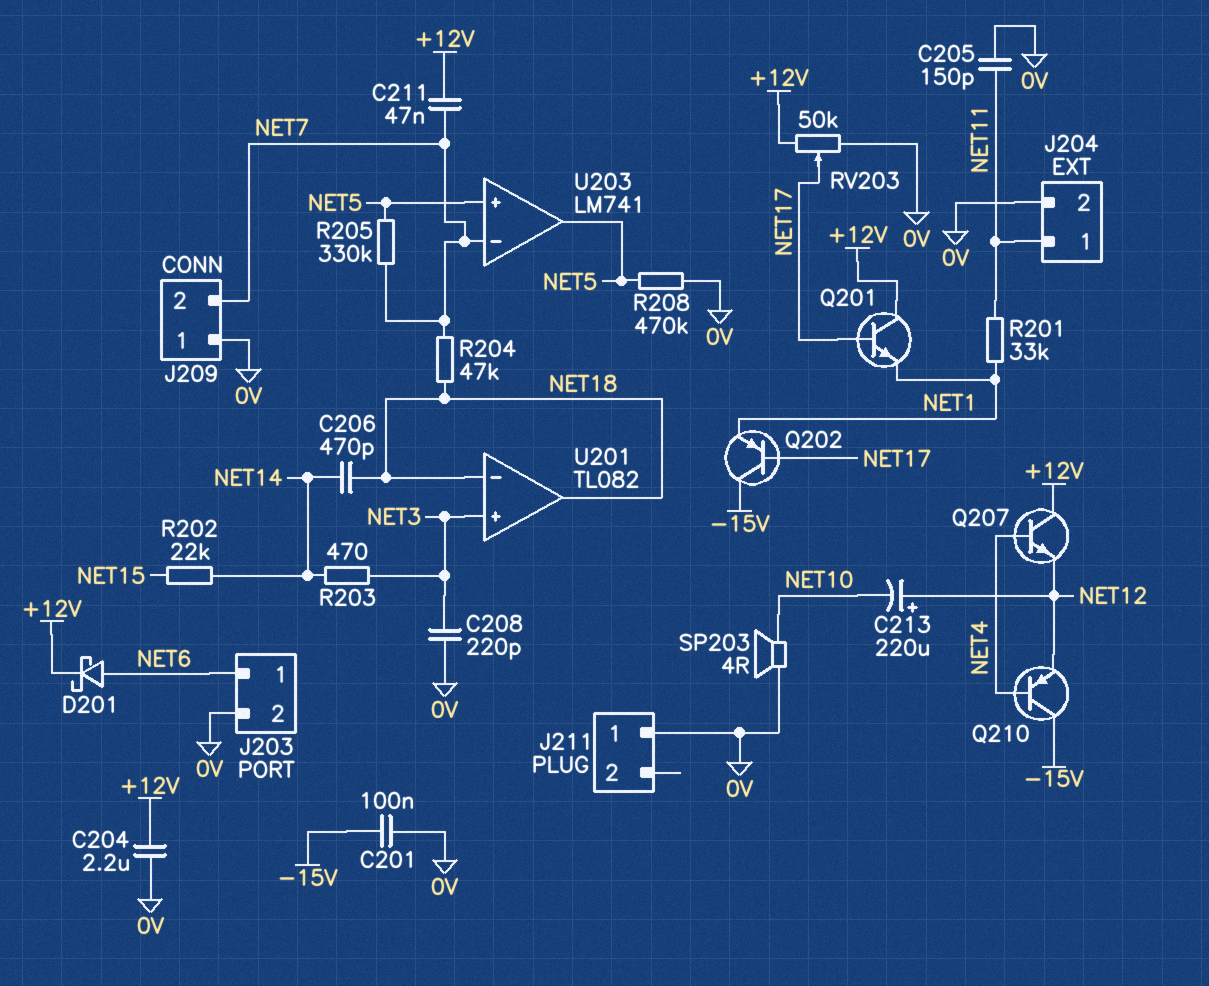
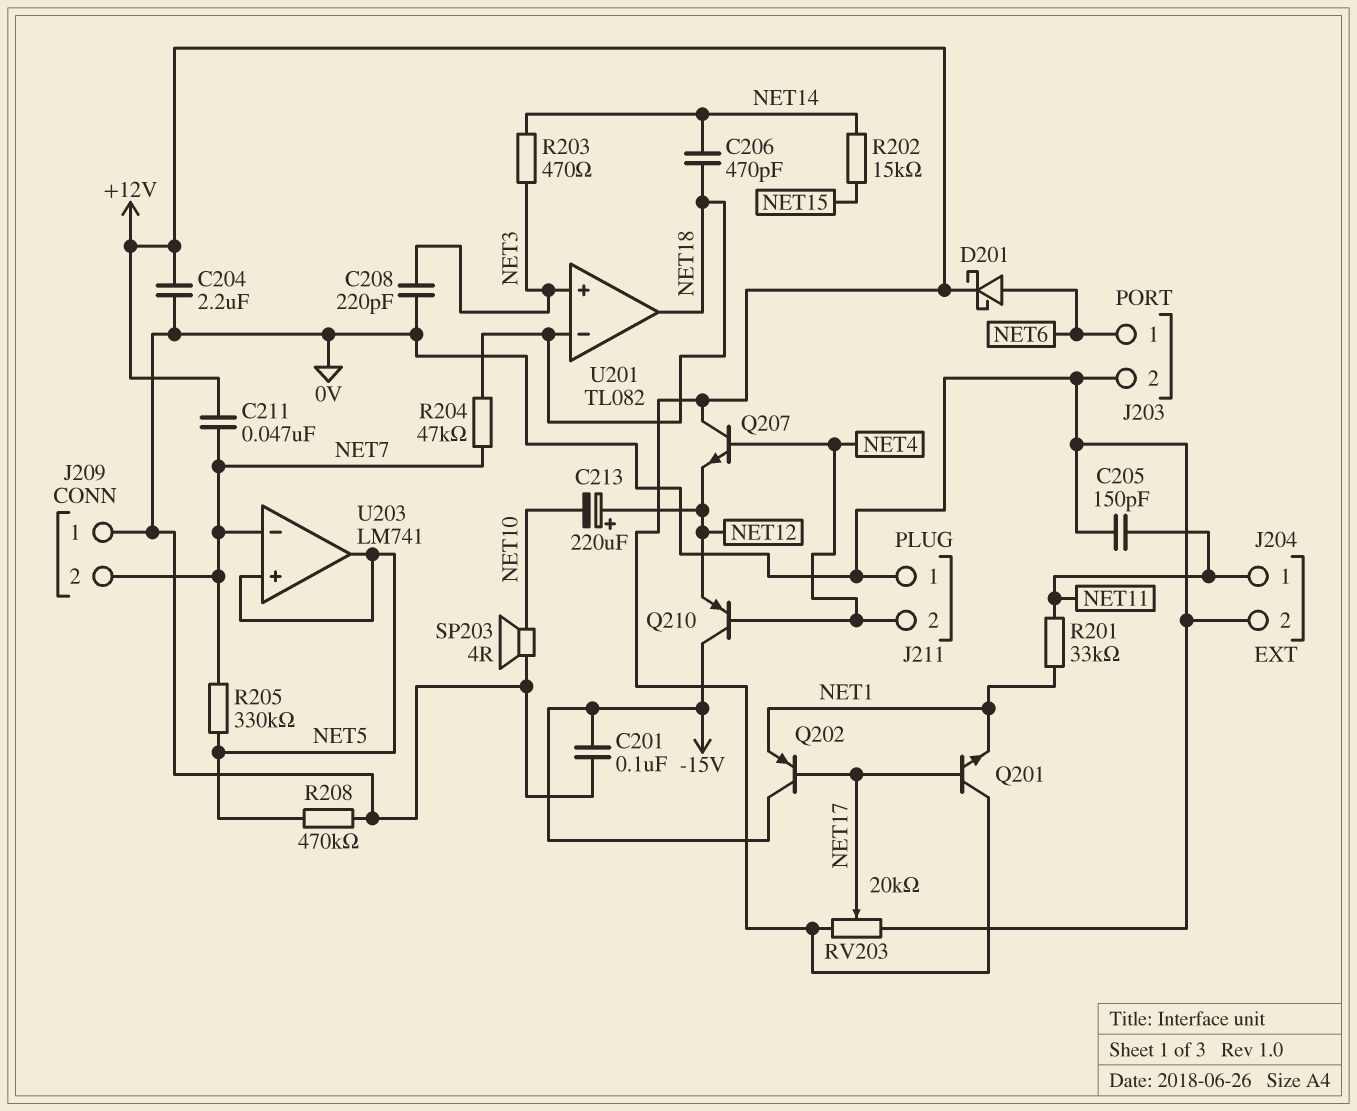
J211 pin 2: none -> NET4
R202: 22k (NET14, NET15) -> 15k (NET14, NET15)
RV203: 50k (+12V, 0V, wiper NET17) -> 20k (+12V, 0V, wiper NET17)

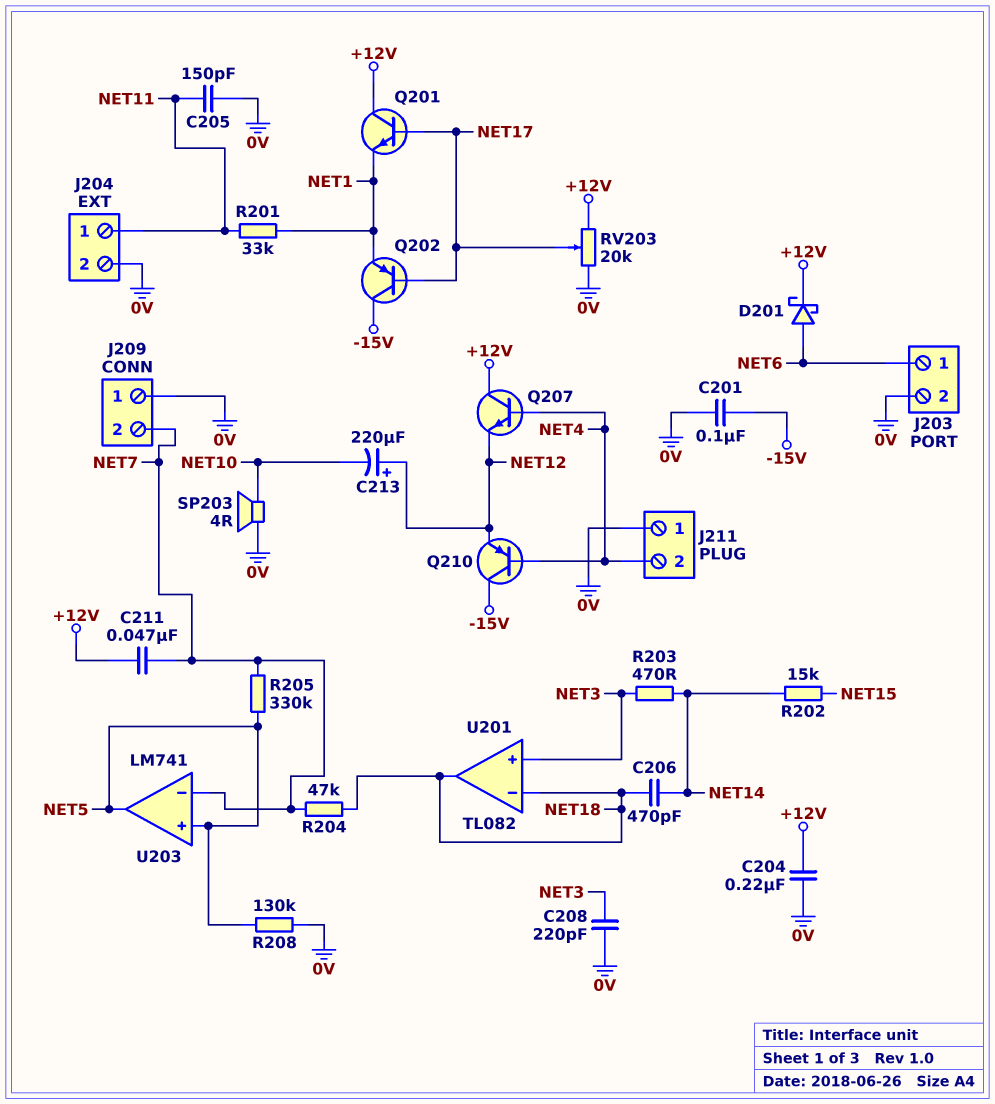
C204: 2.2uF (+12V, 0V) -> 220nF (+12V, 0V)
R208: 470k (0V, NET5) -> 130k (0V, NET5)

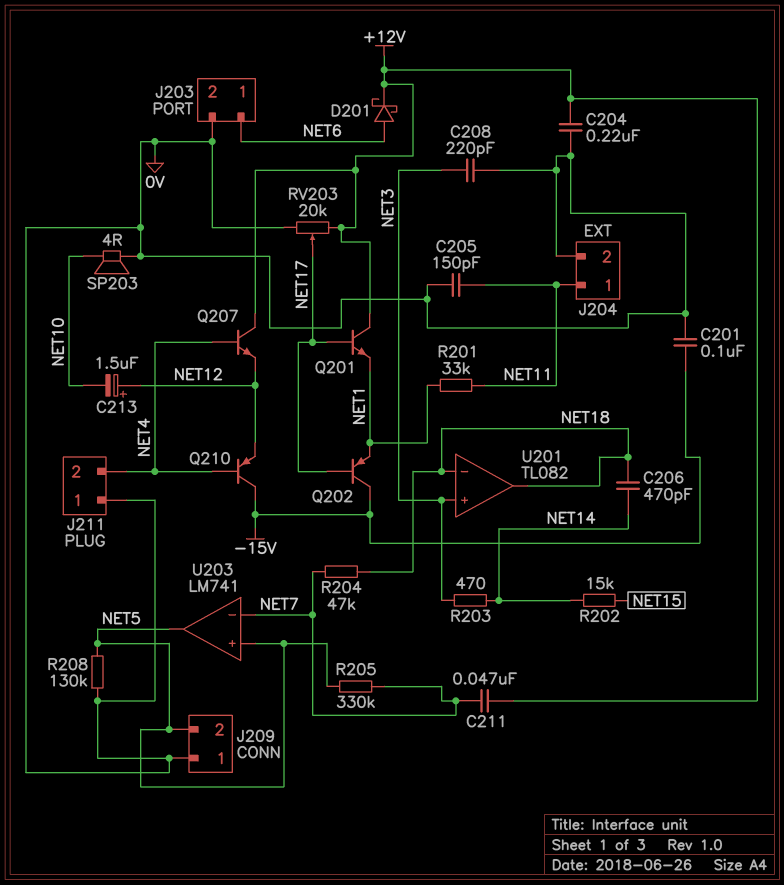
C213: 220uF (plus NET12, minus NET10) -> 1.5uF (plus NET12, minus NET10)
J209 pin 2: NET7 -> NET5

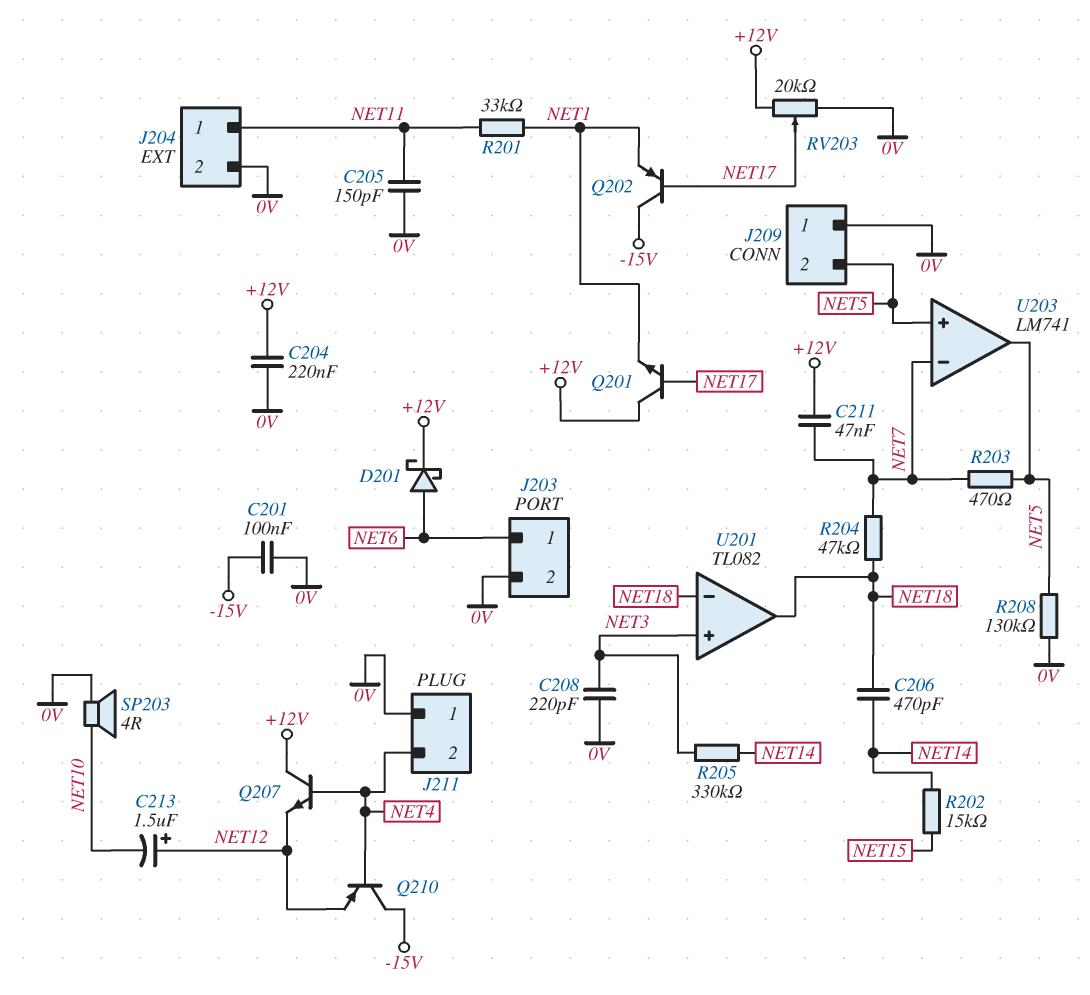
R203: 470 (NET3, NET14) -> 470 (NET5, NET7)
R205: 330k (NET5, NET7) -> 330k (NET3, NET14)

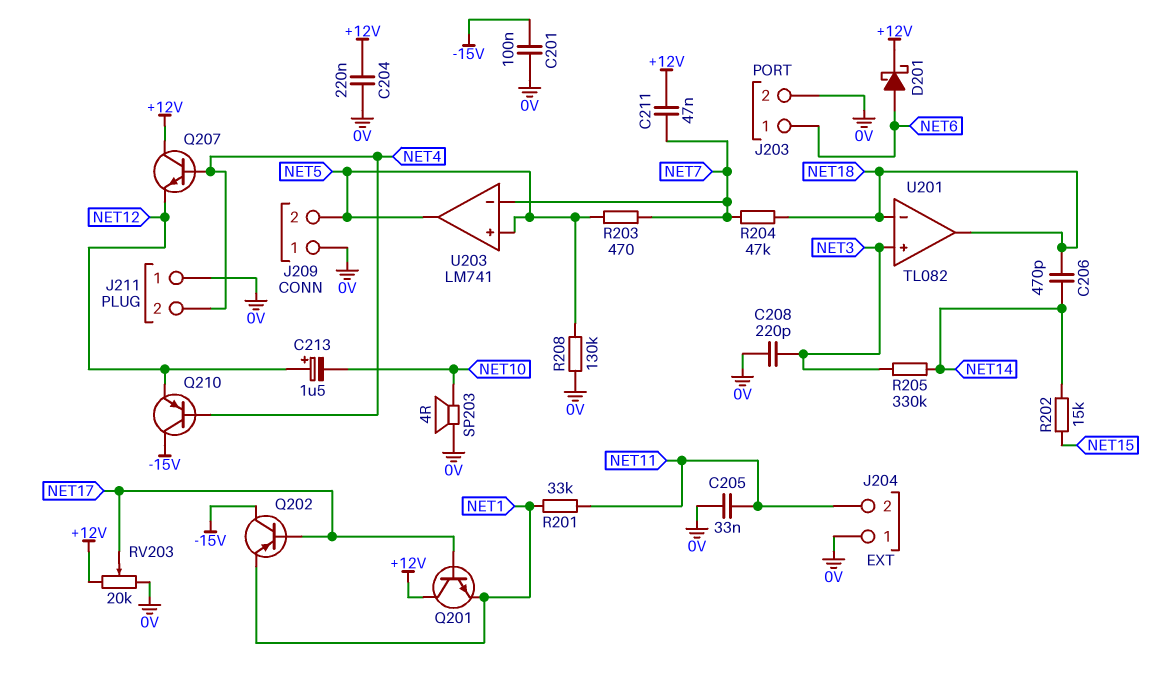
C205: 150pF (0V, NET11) -> 33nF (0V, NET11)
J204 pin 1: NET11 -> 0V
J204 pin 2: 0V -> NET11

